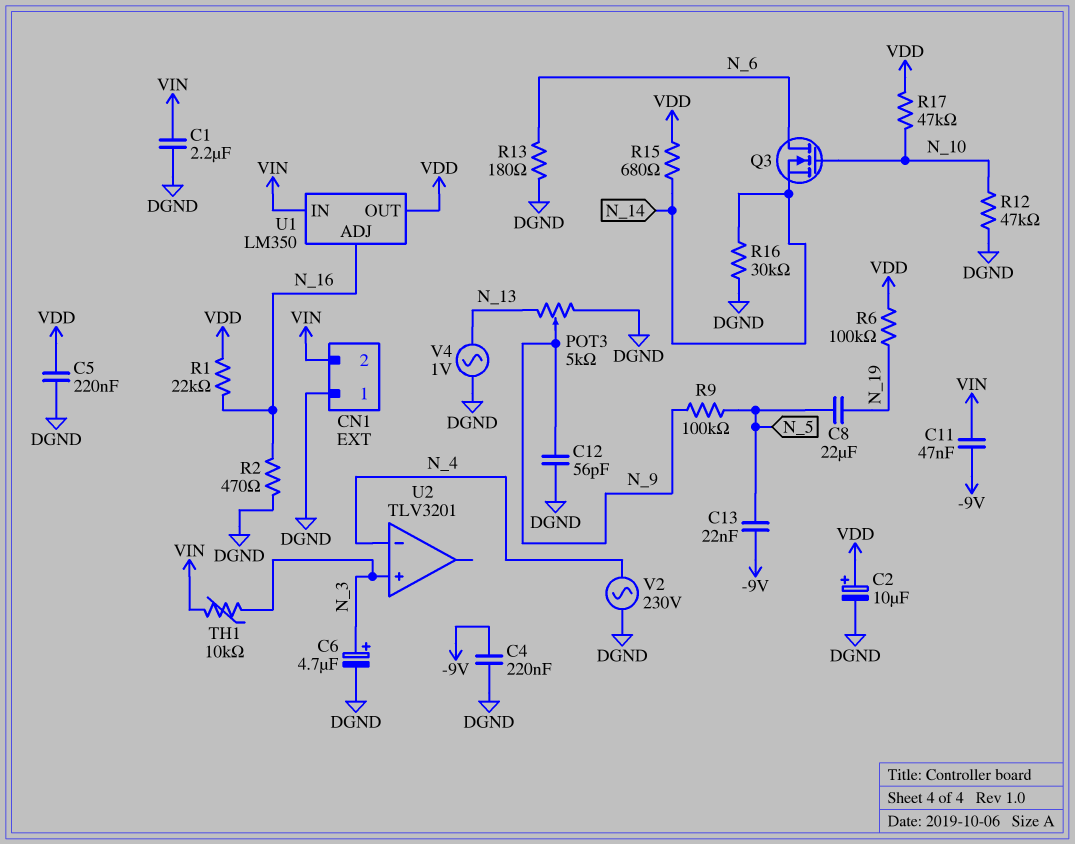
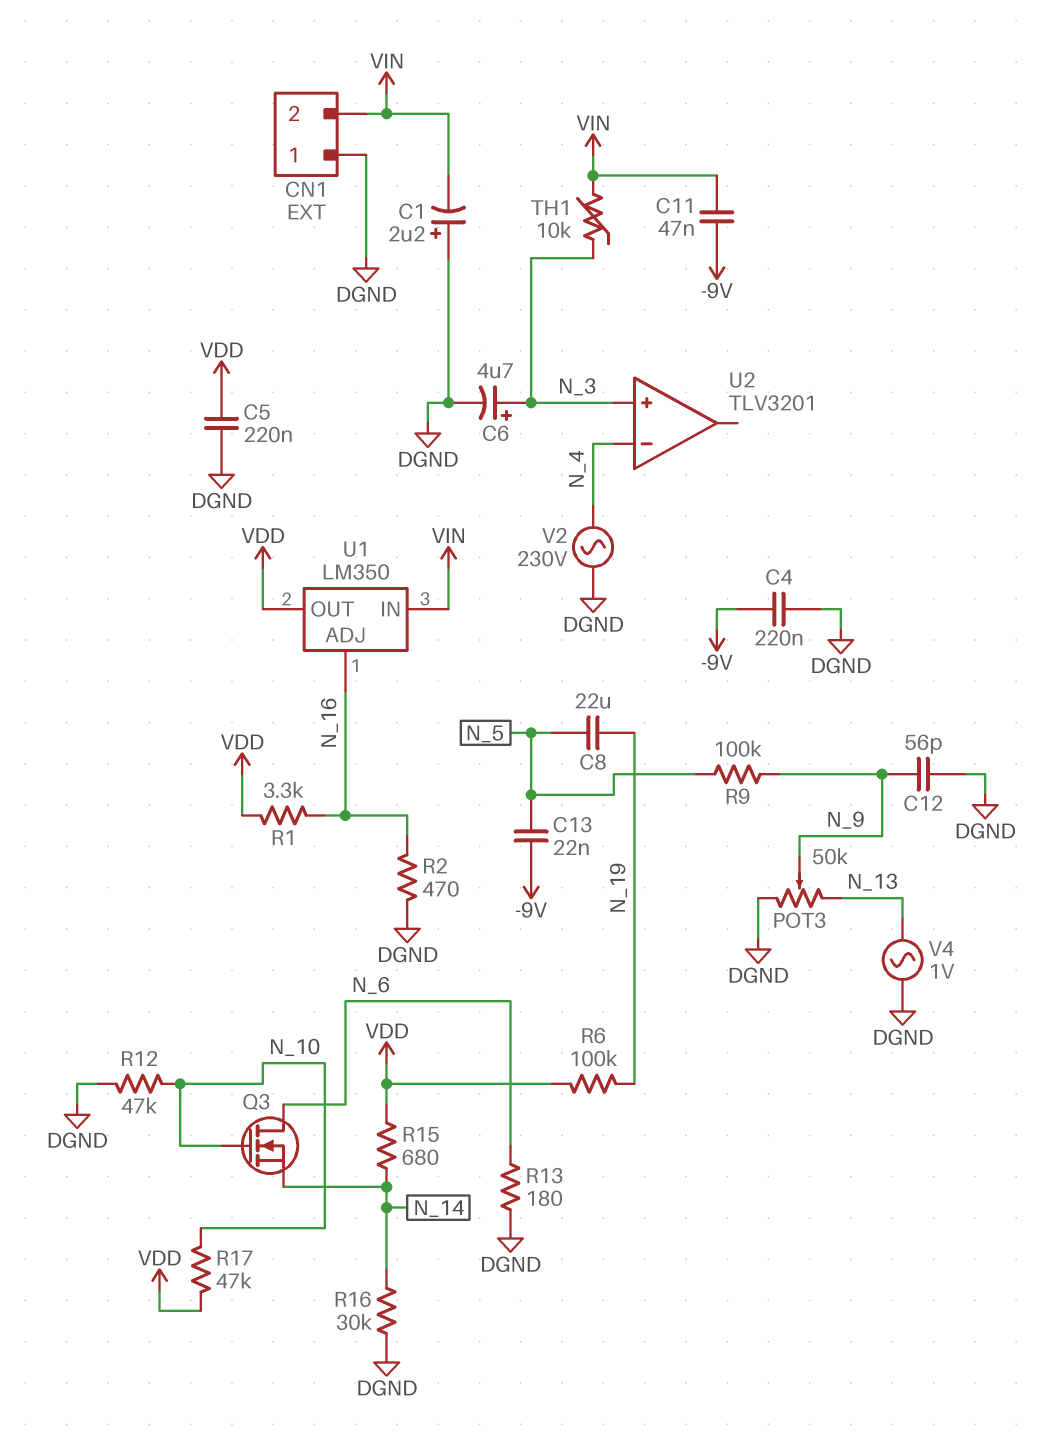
C1: 2.2uF (DGND, VIN) -> 2.2uF (plus DGND, minus VIN)
C2: 10uF (plus VDD, minus DGND) -> none
POT3: 5k (DGND, N_13, wiper N_9) -> 50k (DGND, N_13, wiper N_9)
R1: 22k (N_16, VDD) -> 3.3k (N_16, VDD)

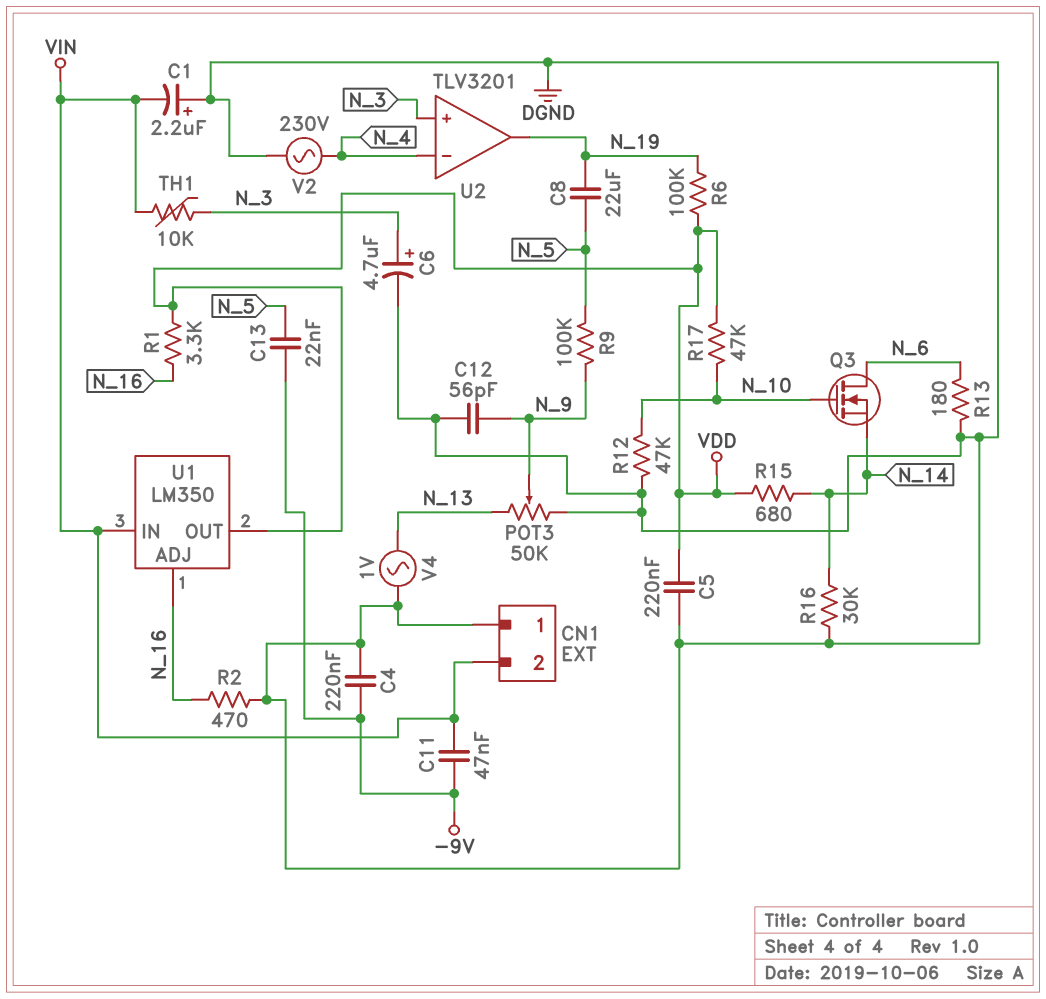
U2 pin out: none -> N_19

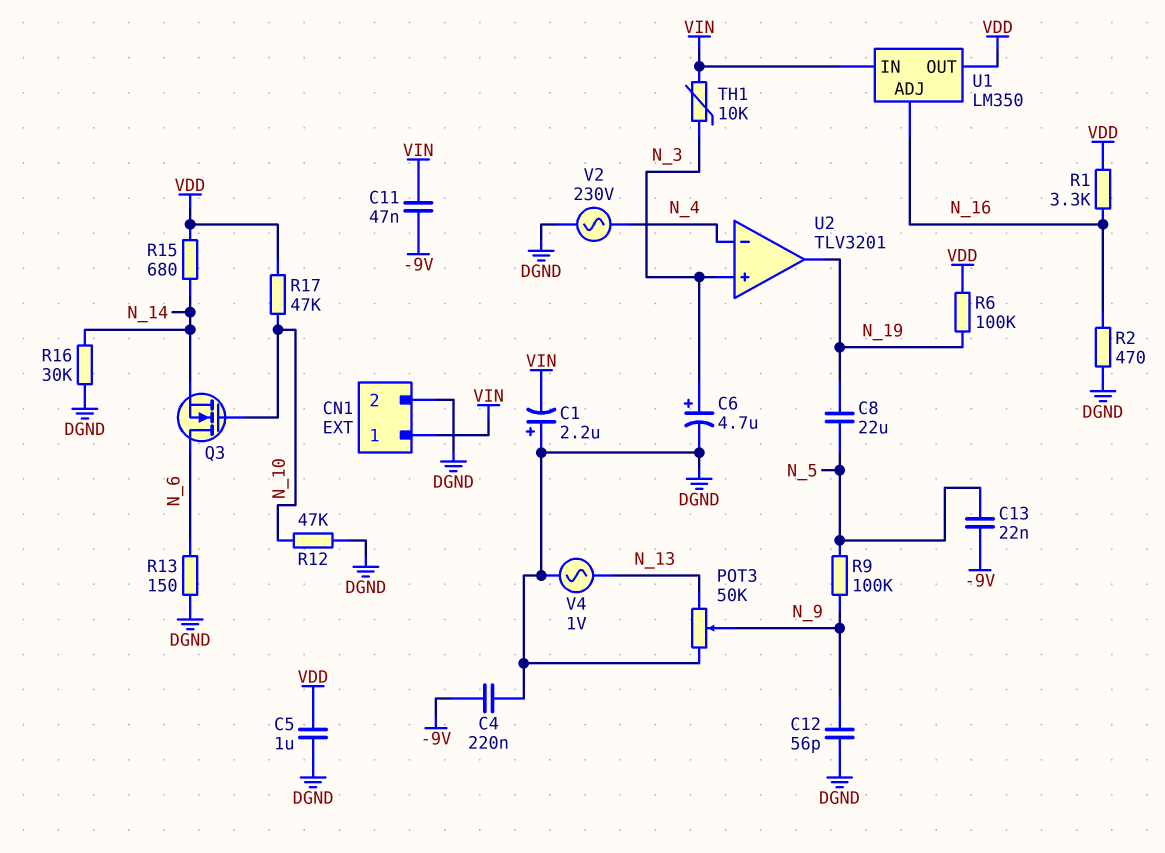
C5: 220nF (DGND, VDD) -> 1uF (DGND, VDD)
CN1 pin 1: DGND -> VIN
CN1 pin 2: VIN -> DGND
R13: 180 (DGND, N_6) -> 150 (DGND, N_6)

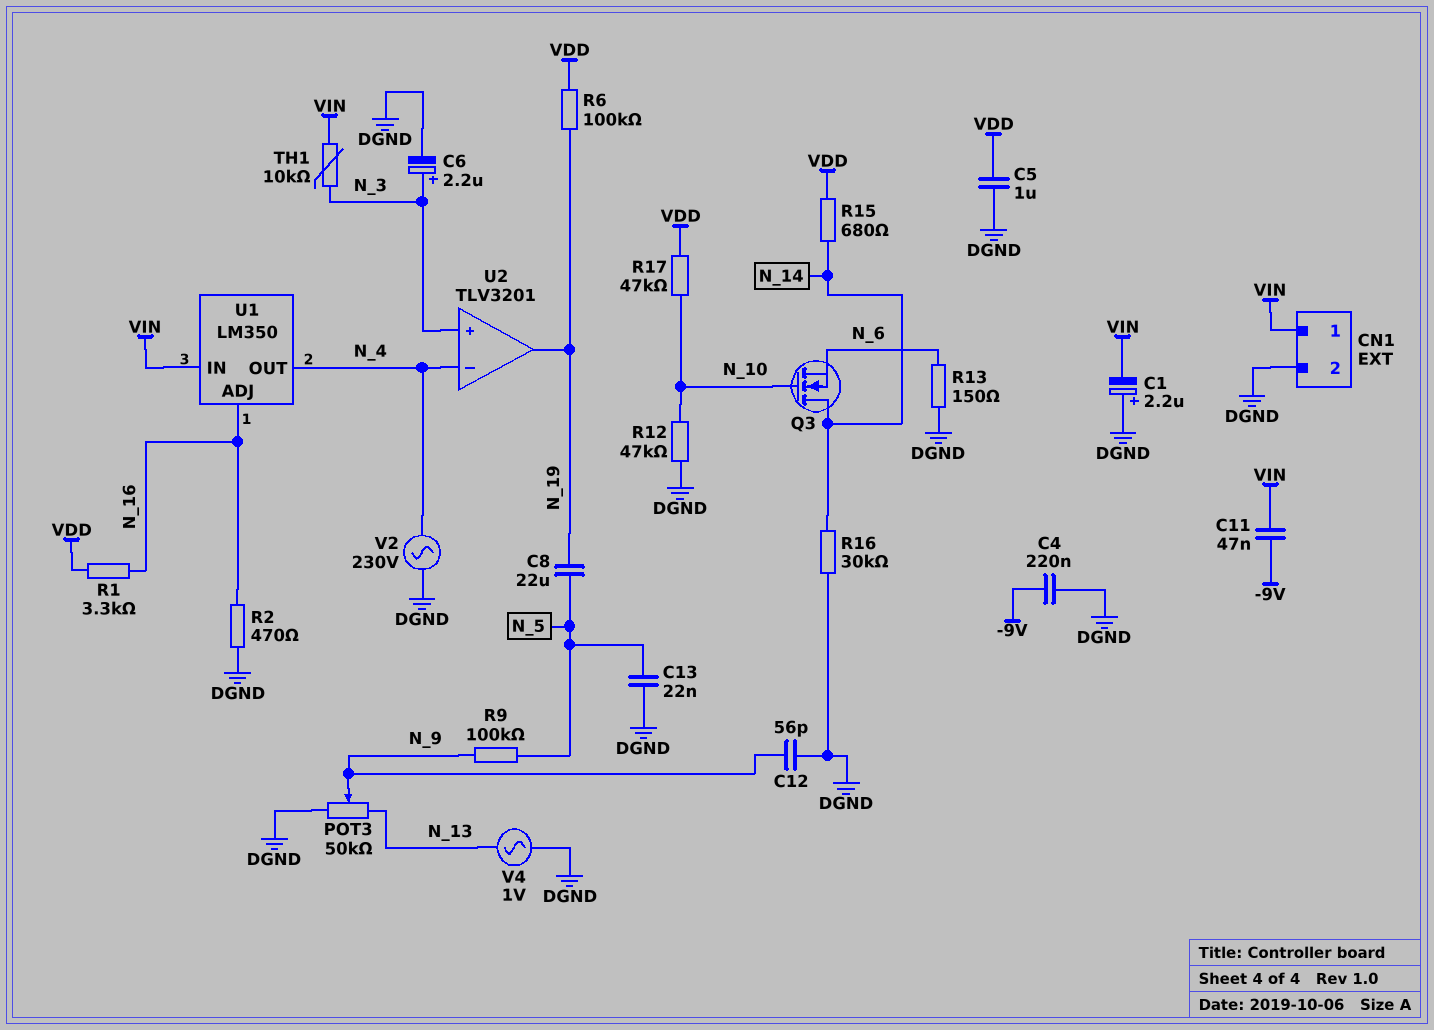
C6: 4.7uF (plus N_3, minus DGND) -> 2.2uF (plus N_3, minus DGND)
C13: 22nF (-9V, N_5) -> 22nF (DGND, N_5)
Q3: NMOS (G N_10, D N_6, S N_14) -> NMOS (G N_10, D N_14, S N_6)
U1 pin OUT: VDD -> N_4

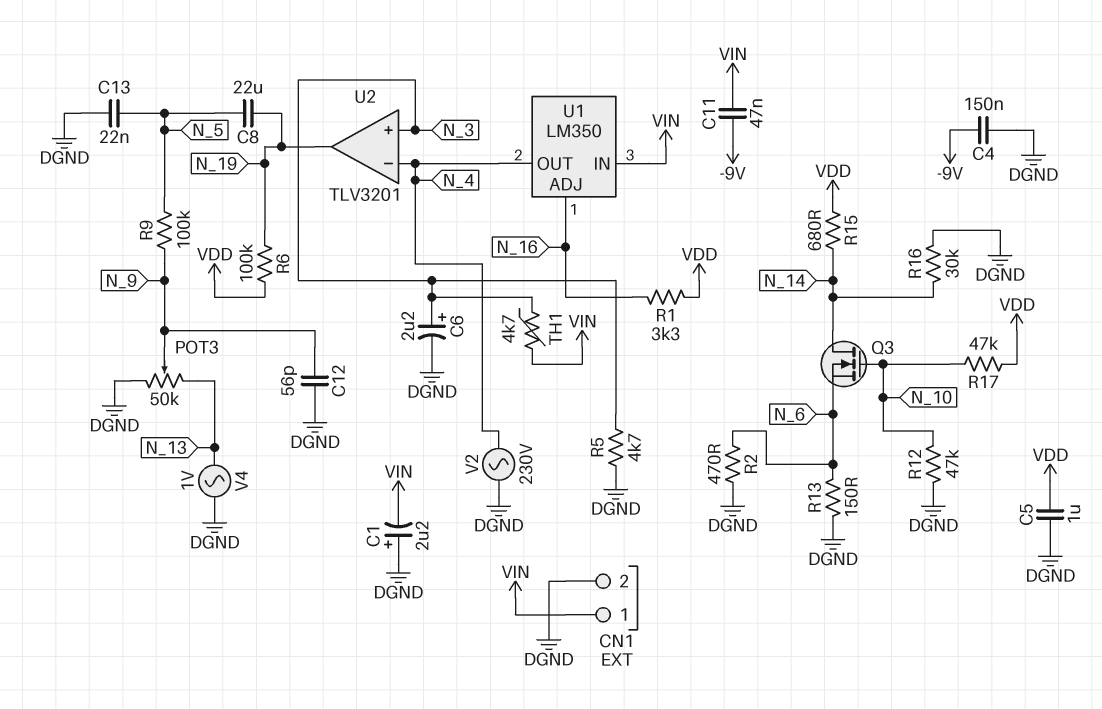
C4: 220nF (-9V, DGND) -> 150nF (-9V, DGND)
R2: 470 (DGND, N_16) -> 470 (DGND, N_6)
R5: none -> 4.7k (DGND, N_3)
TH1: 10k (N_3, VIN) -> 4.7k (N_3, VIN)

